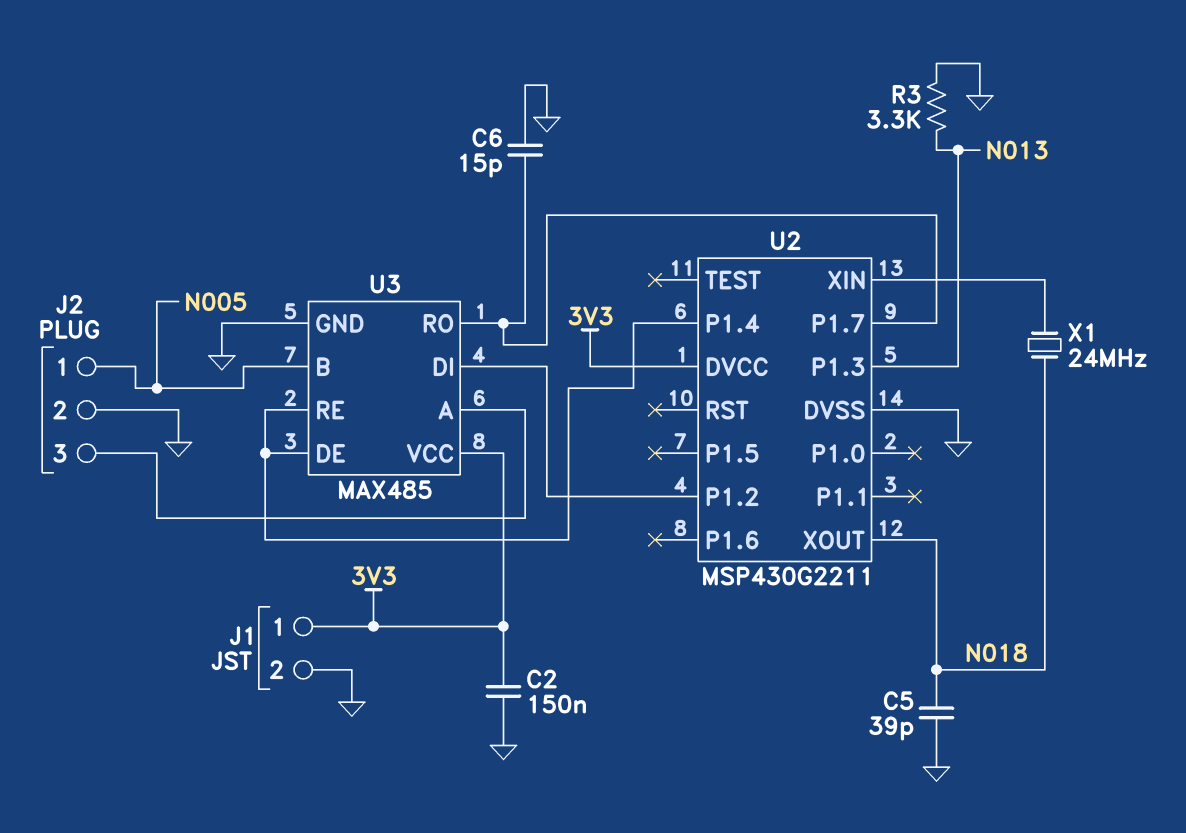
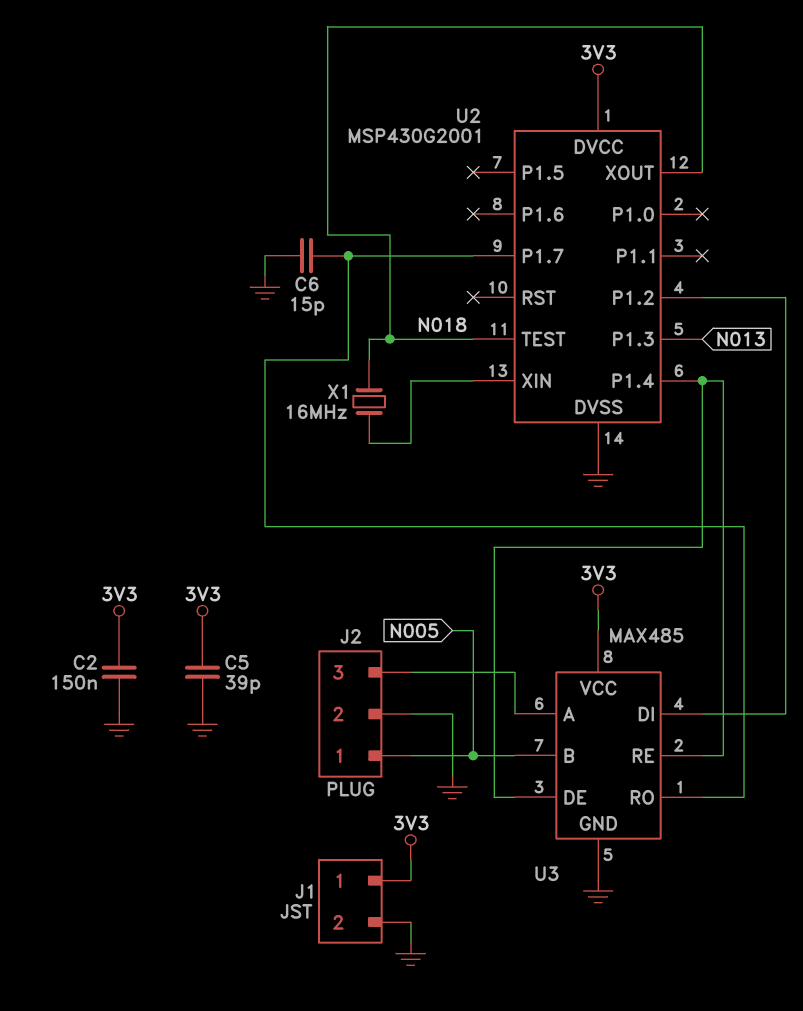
C5: 39pF (GND, N018) -> 39pF (3V3, GND)
R3: 3.3k (GND, N013) -> none
U2: MSP430G2211 -> MSP430G2001
U2 pin TEST: none -> N018
X1: 24MHz (N018, U2/XIN) -> 16MHz (N018, U2/XIN)

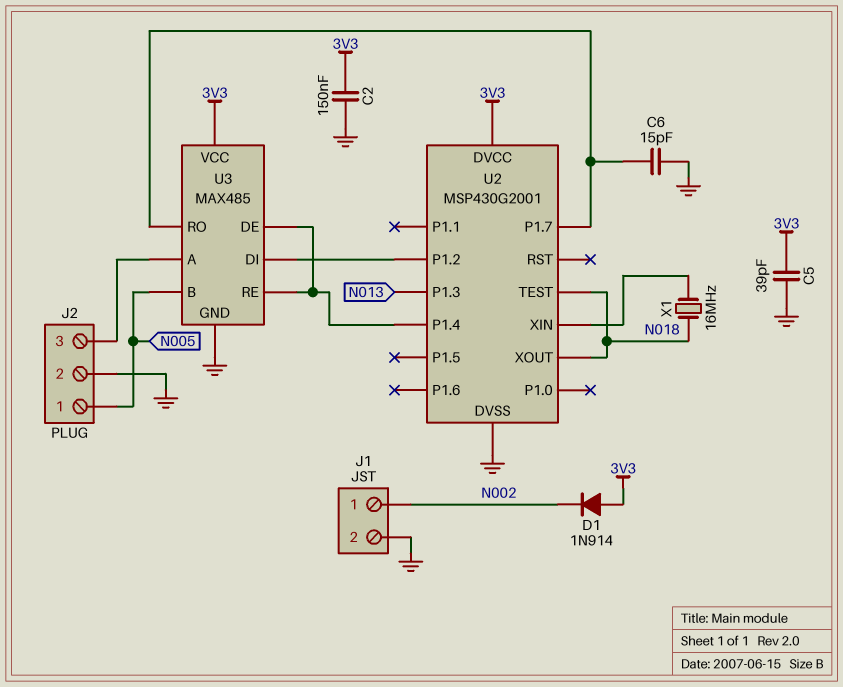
D1: none -> diode 1N914 (A 3V3, K N002)
J1 pin 1: 3V3 -> N002

